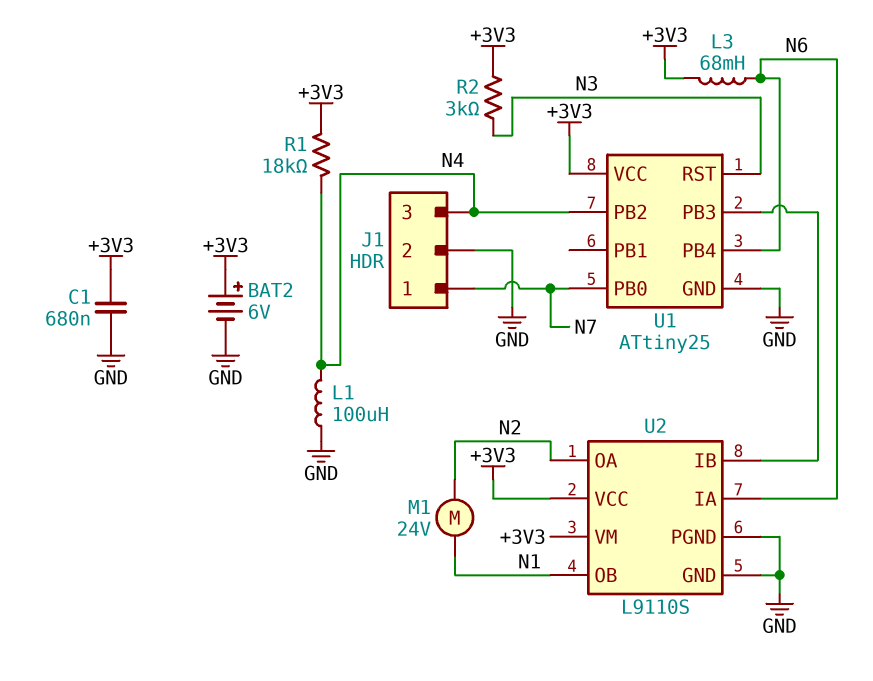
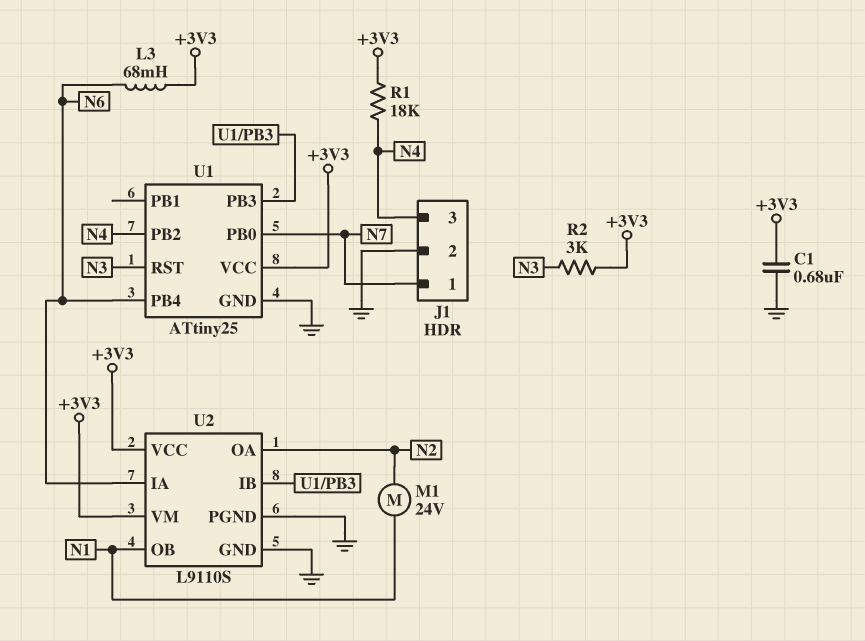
BAT2: 6V (plus +3V3, minus GND) -> none
L1: 100uH (GND, N4) -> none

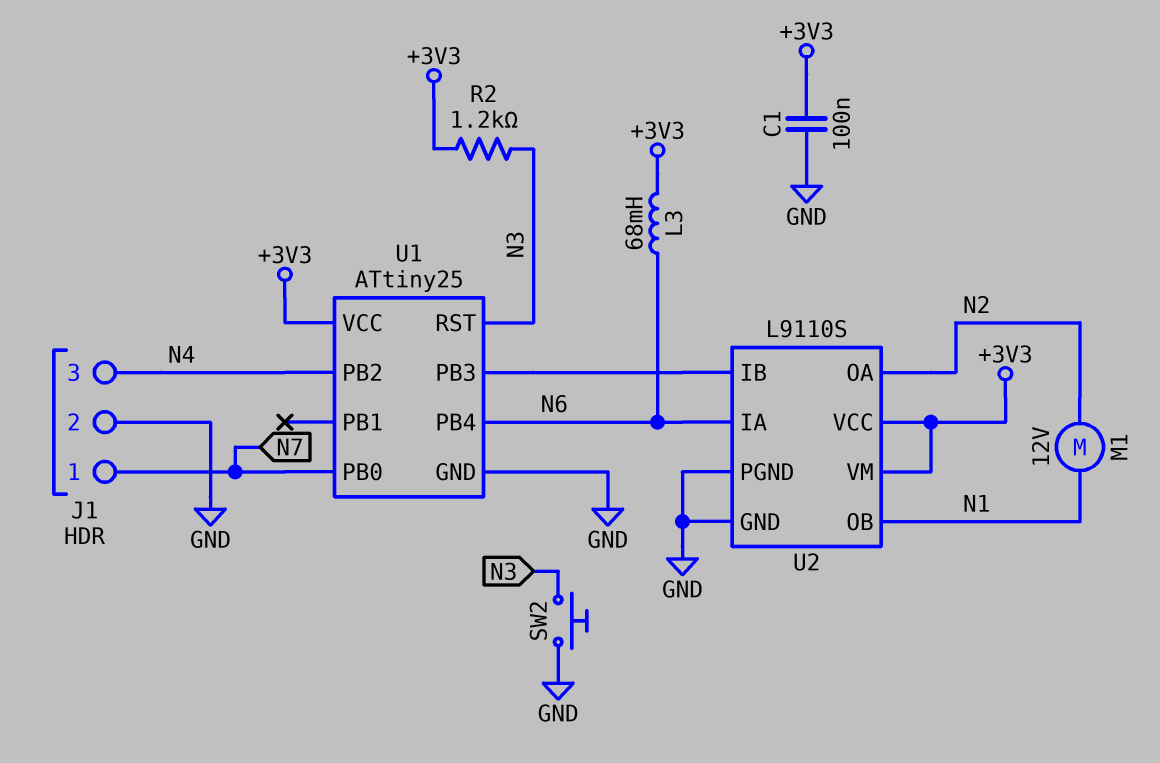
C1: 680nF (+3V3, GND) -> 100nF (+3V3, GND)
M1: motor 24V (N1, N2) -> motor 12V (N1, N2)
R1: 18k (+3V3, N4) -> none
R2: 3k (+3V3, N3) -> 1.2k (+3V3, N3)
SW2: none -> button (GND, N3)

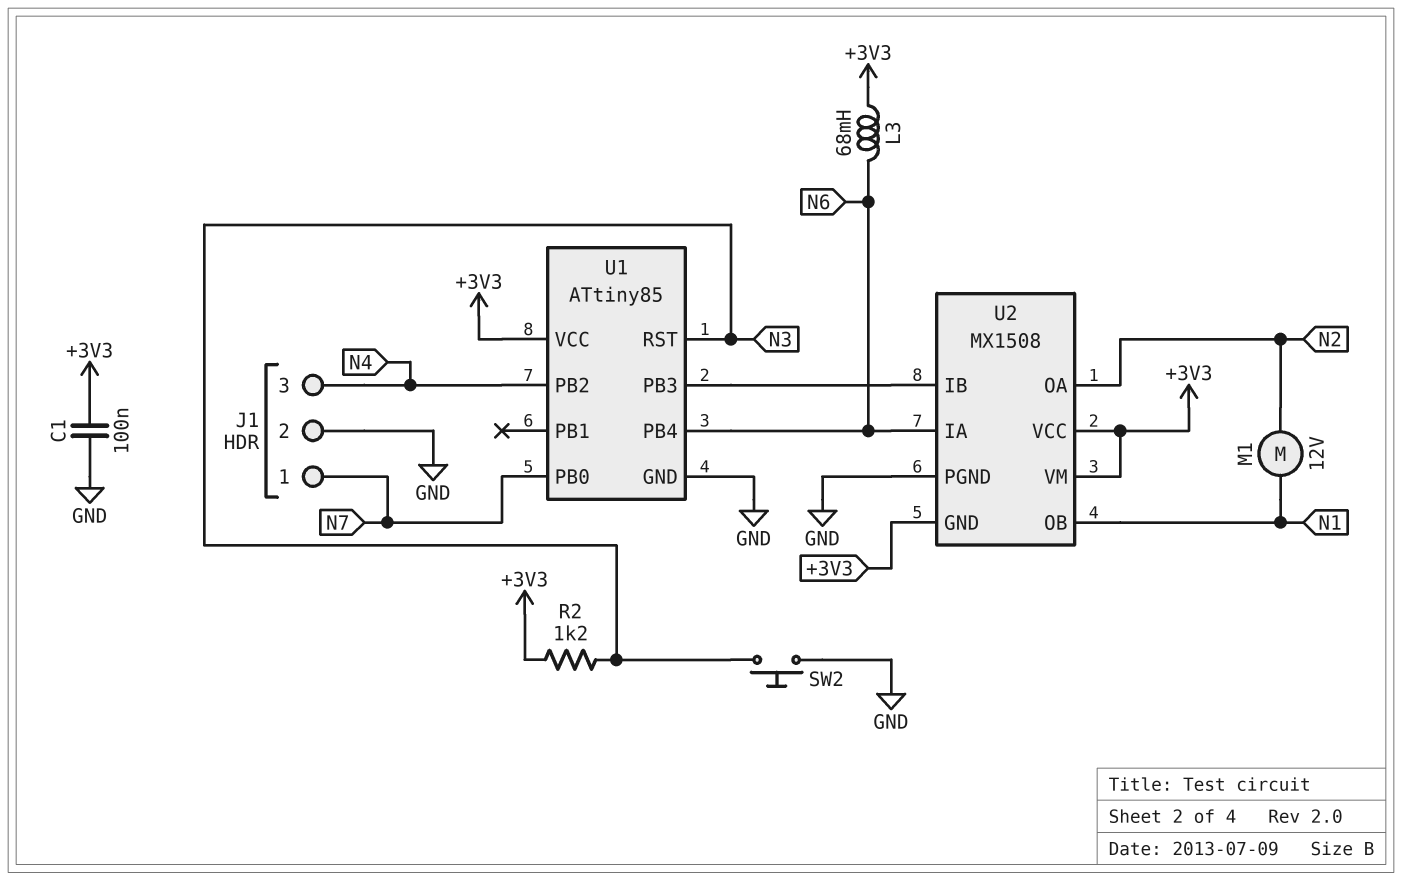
U1: ATtiny25 -> ATtiny85
U2: L9110S -> MX1508
U2 pin GND: GND -> +3V3

